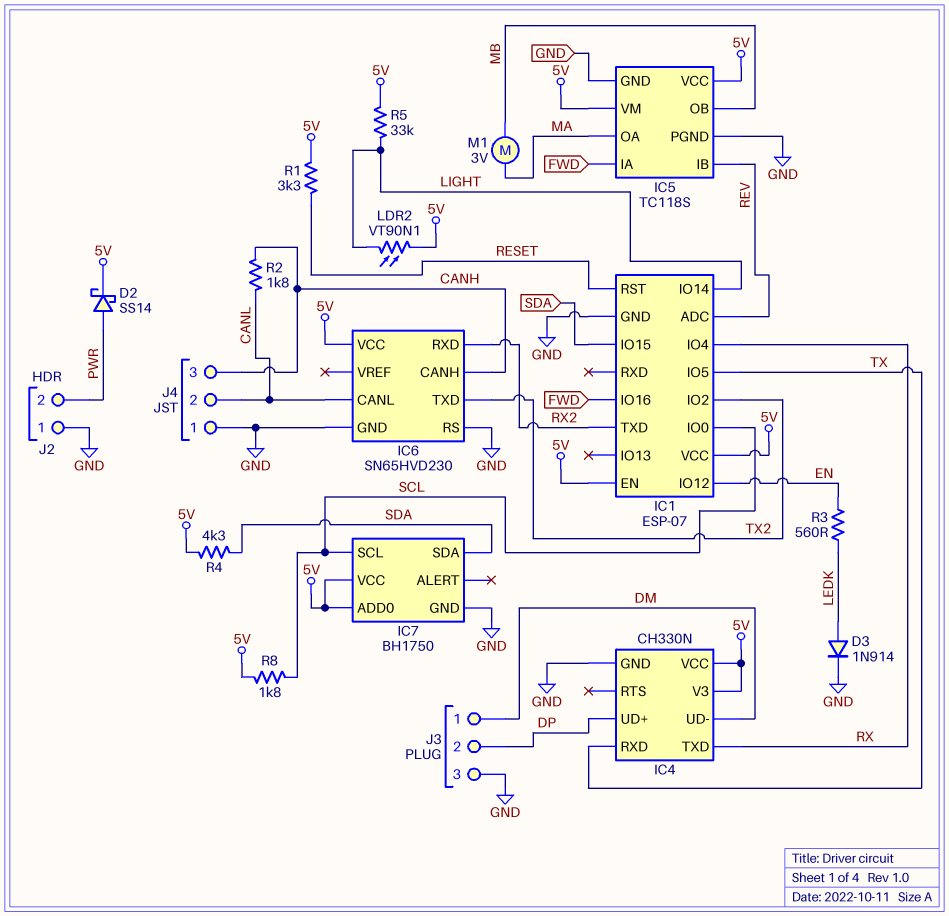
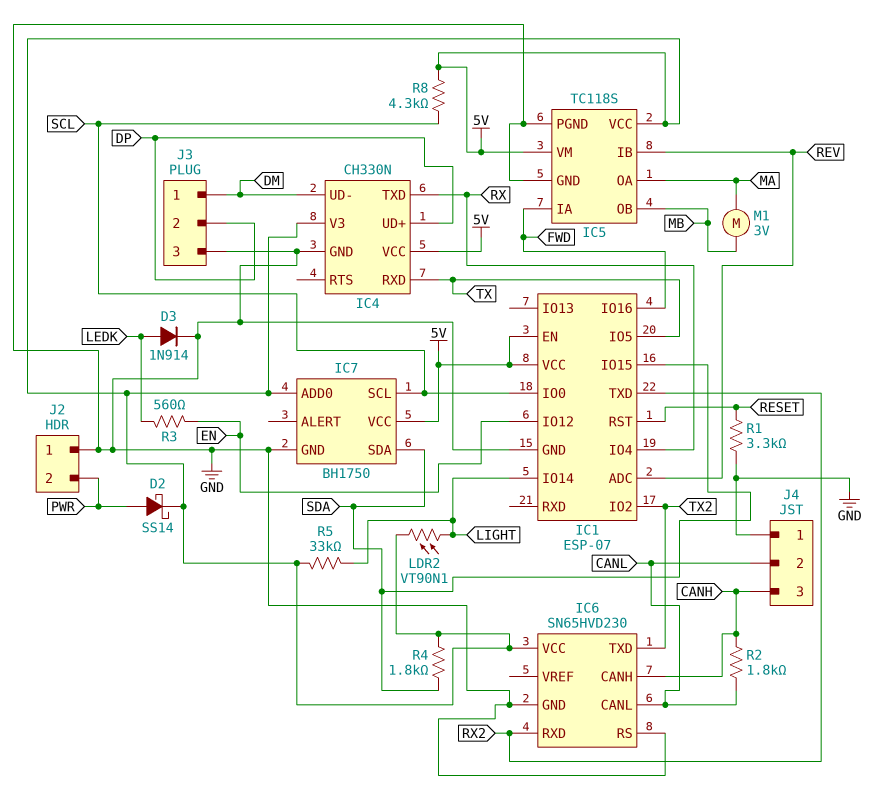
R1: 3.3k (5V, RESET) -> 3.3k (GND, RESET)
R4: 4.3k (5V, SDA) -> 1.8k (5V, SDA)
R8: 1.8k (5V, SCL) -> 4.3k (5V, SCL)

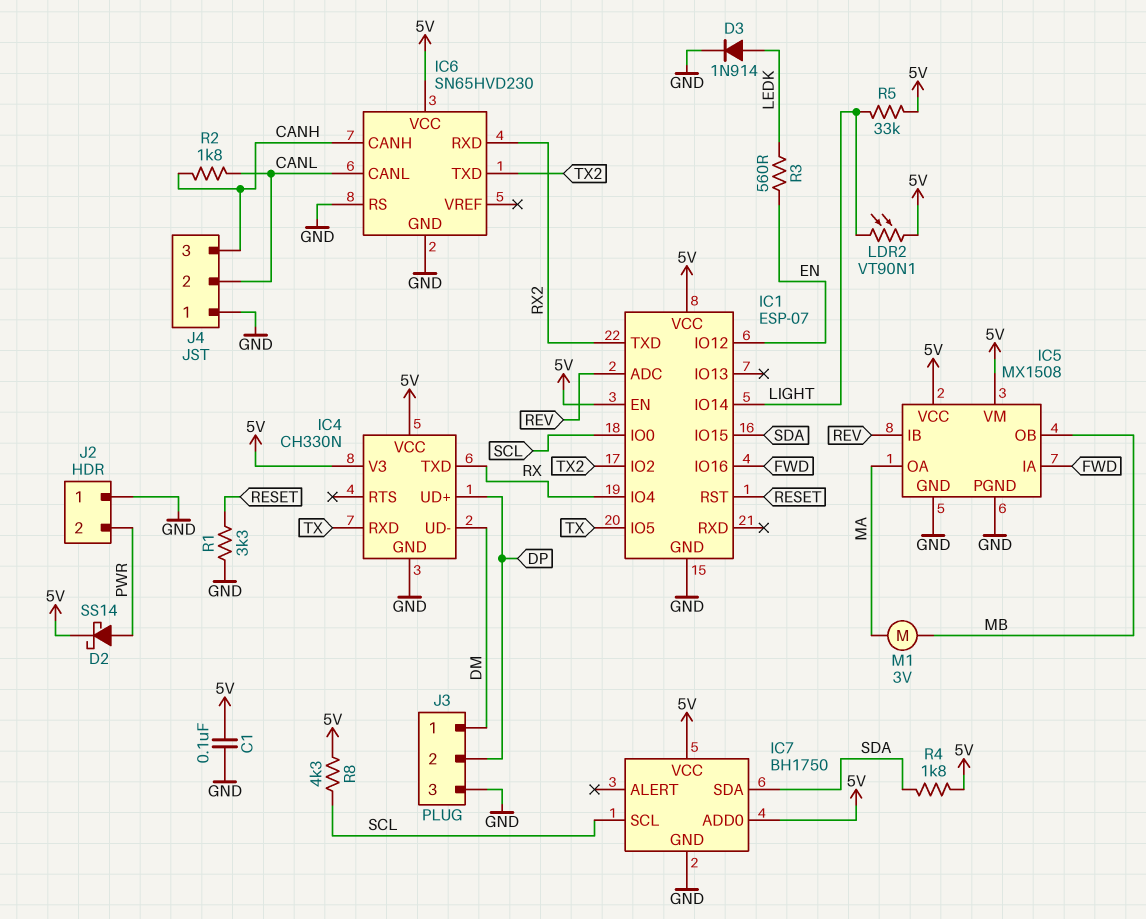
C1: none -> 100nF (5V, GND)
IC5: TC118S -> MX1508

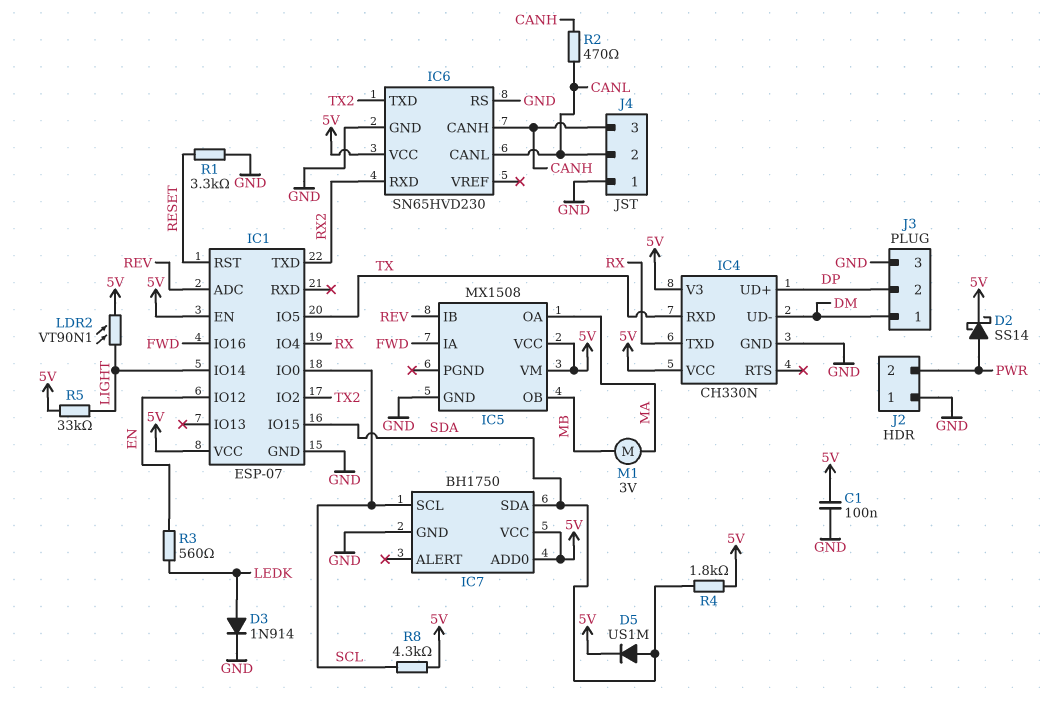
D5: none -> diode US1M (A SDA, K 5V)
IC5 pin PGND: GND -> none
R2: 1.8k (CANH, CANL) -> 470 (CANH, CANL)

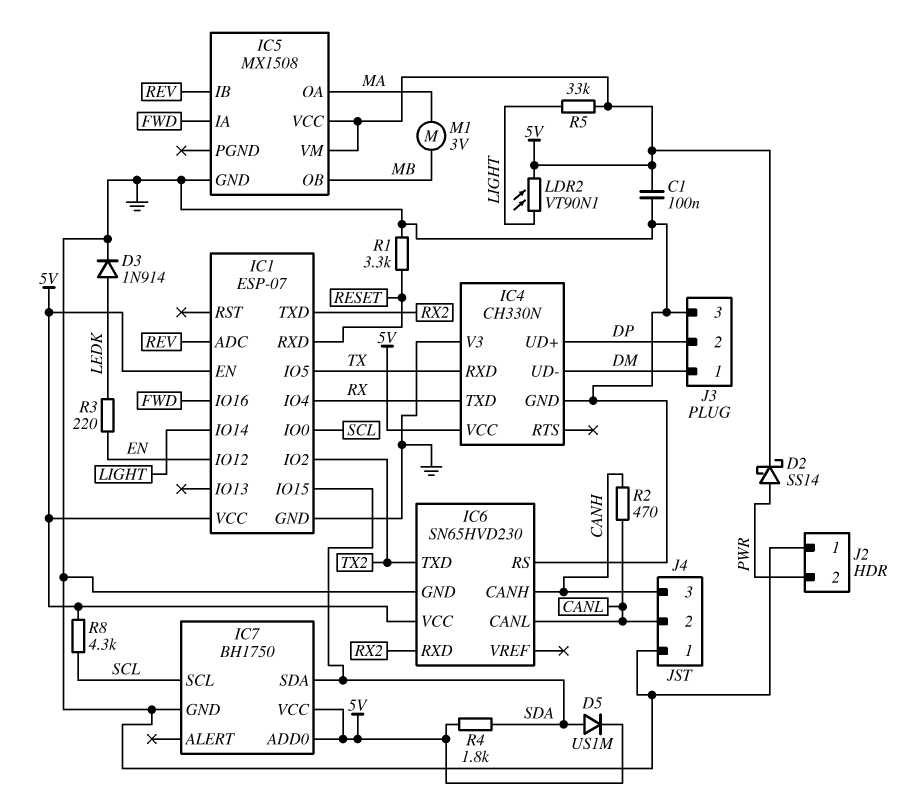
IC1 pin RST: RESET -> none
IC1 pin RXD: none -> RESET
IC4 pin V3: 5V -> GND
R3: 560 (EN, LEDK) -> 220 (EN, LEDK)

